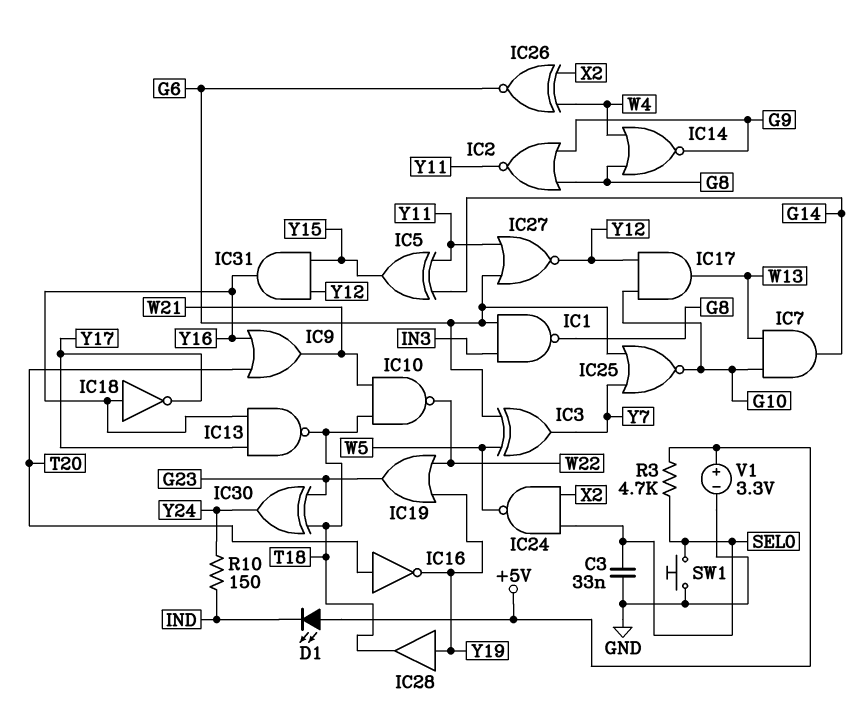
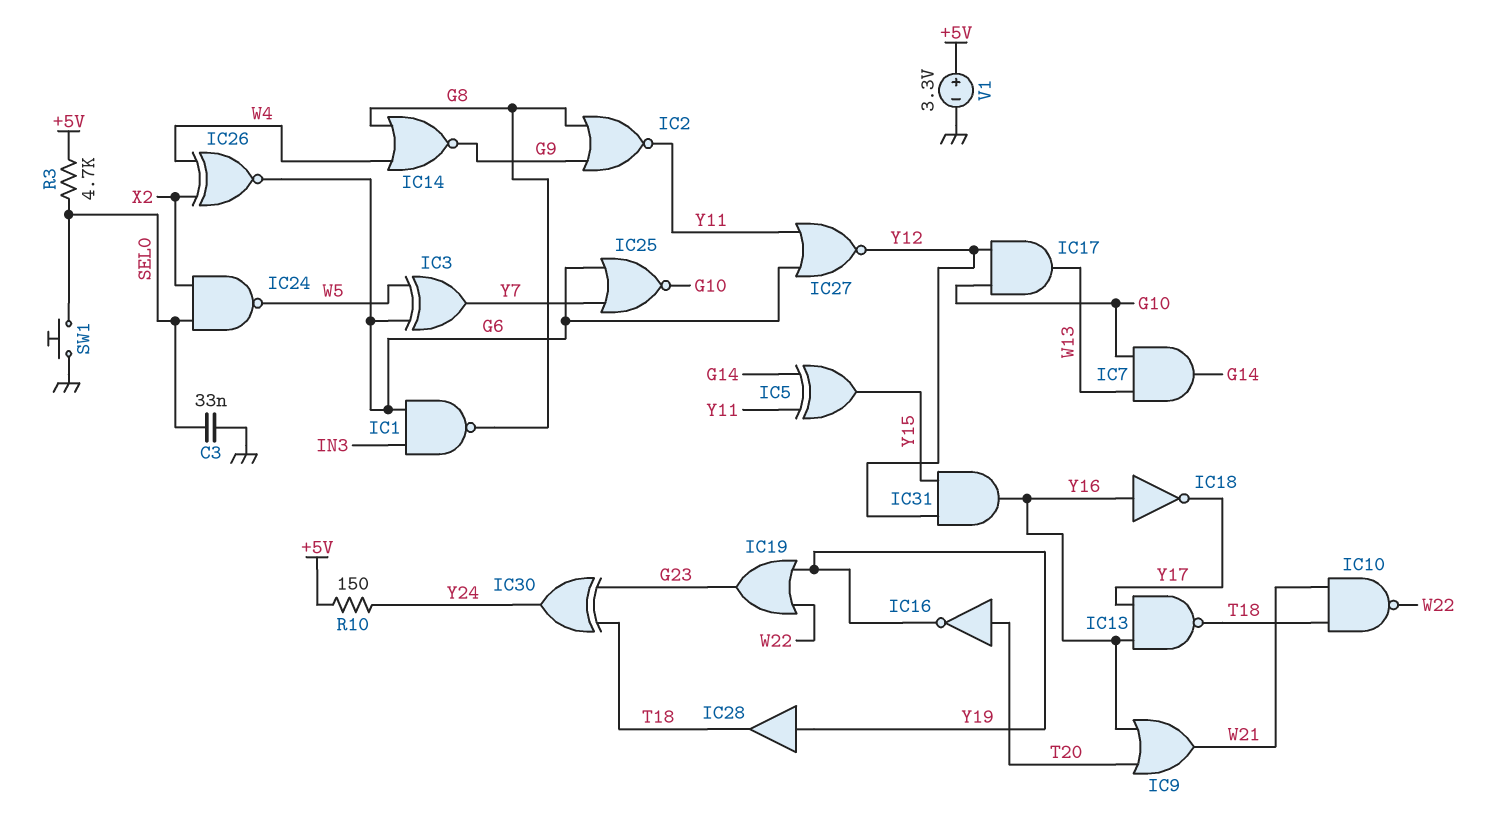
D1: LED (A +5V, K IND) -> none
R10: 150 (IND, Y24) -> 150 (+5V, Y24)

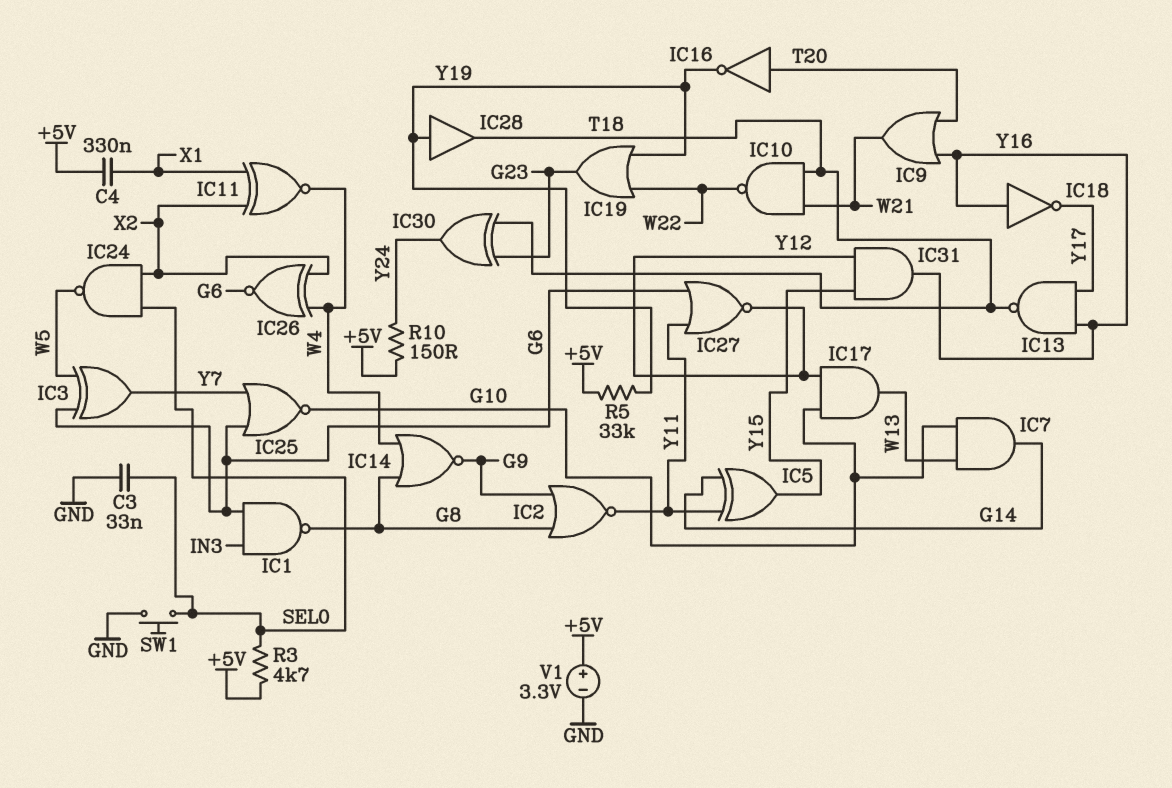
C4: none -> 330nF (+5V, X1)
IC11: none -> XNOR (in X1, in X2, out W4)
R5: none -> 33k (+5V, Y19)

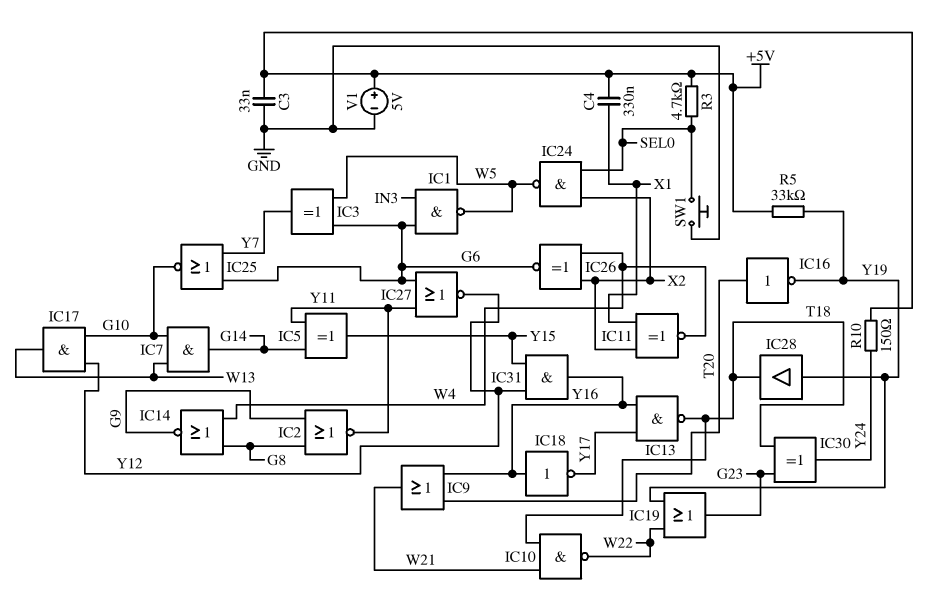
C3: 33nF (GND, SEL0) -> 33nF (+5V, GND)
IC1: NAND (in G6, in IN3, out G8) -> NAND (in G6, in IN3, out W5)
V1: 3.3V (plus +5V, minus GND) -> 5V (plus +5V, minus GND)

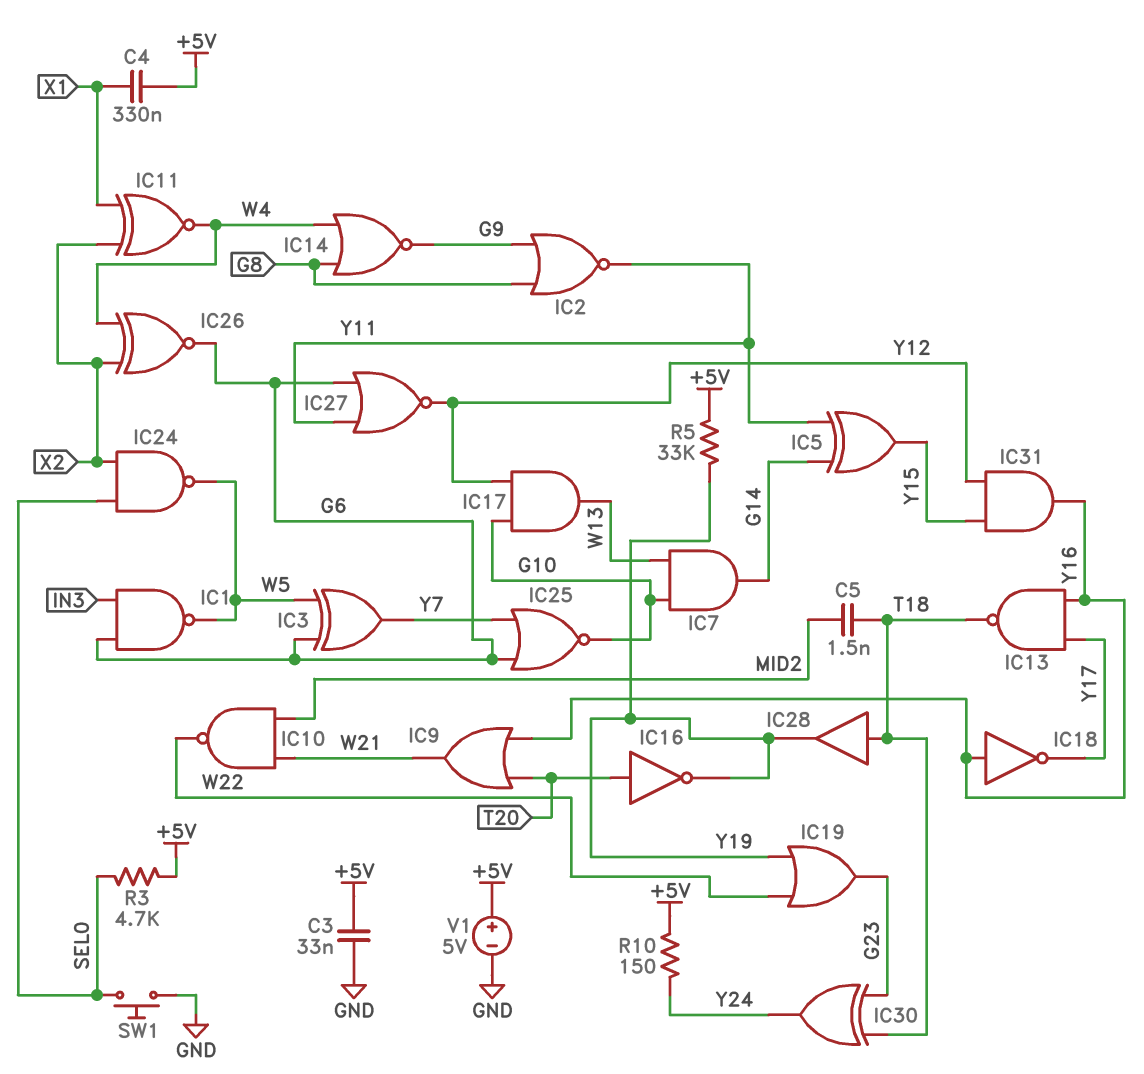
C5: none -> 1.5nF (MID2, T18)
IC10: NAND (in T18, in W21, out W22) -> NAND (in MID2, in W21, out W22)
IC28: buffer (in Y19, out T18) -> buffer (in T18, out Y19)

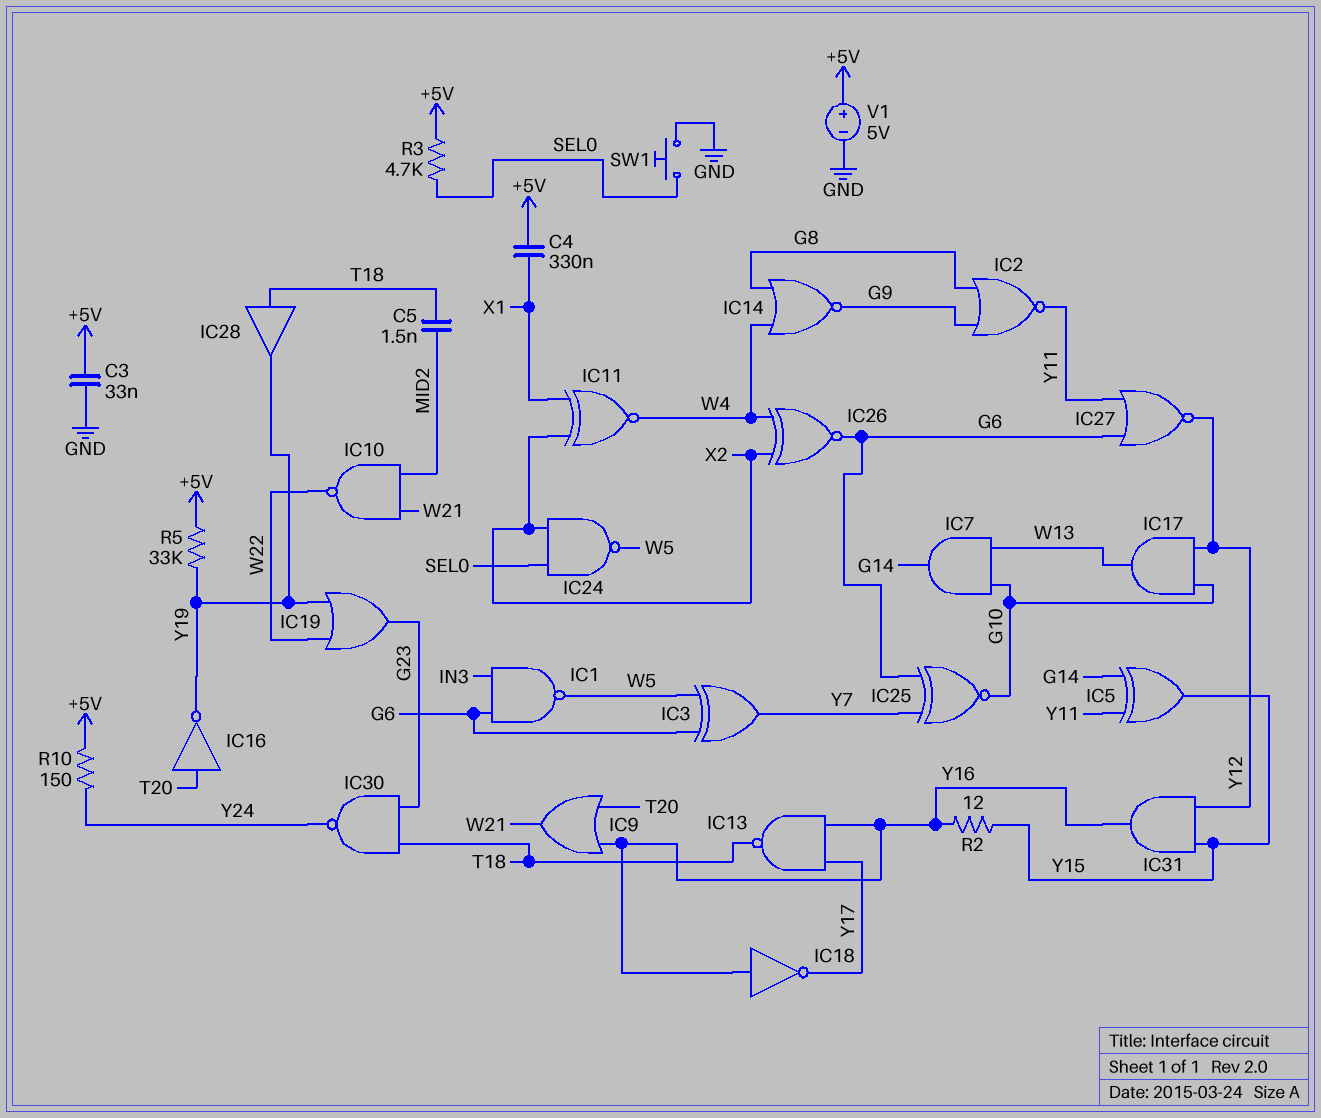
IC25: NOR (in G6, in Y7, out G10) -> XNOR (in G6, in Y7, out G10)
IC30: XOR (in G23, in T18, out Y24) -> NAND (in G23, in T18, out Y24)
R2: none -> 12 (Y15, Y16)

